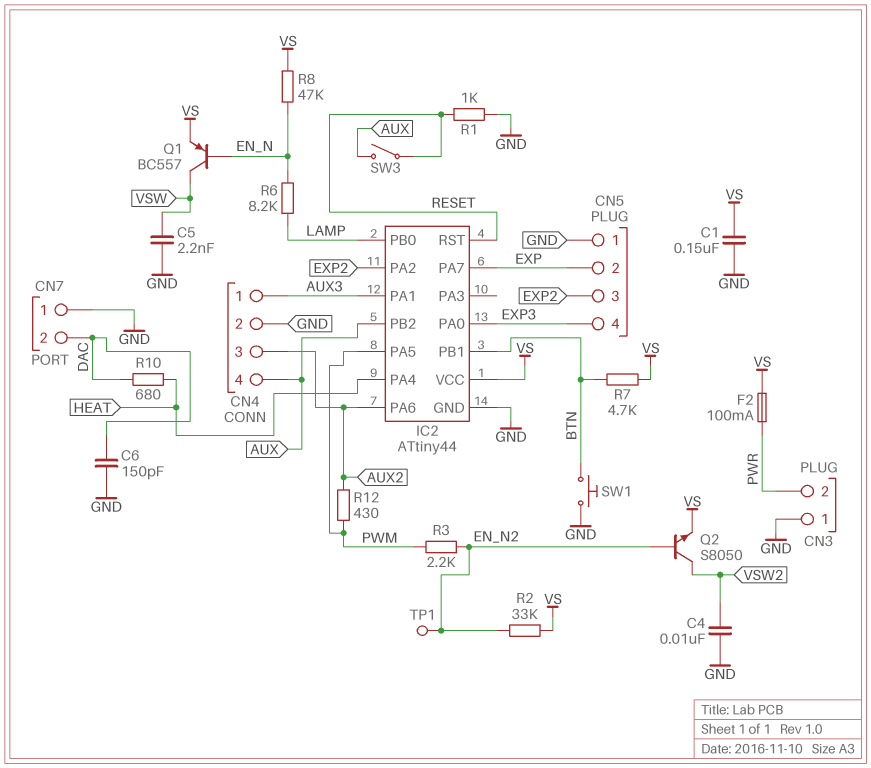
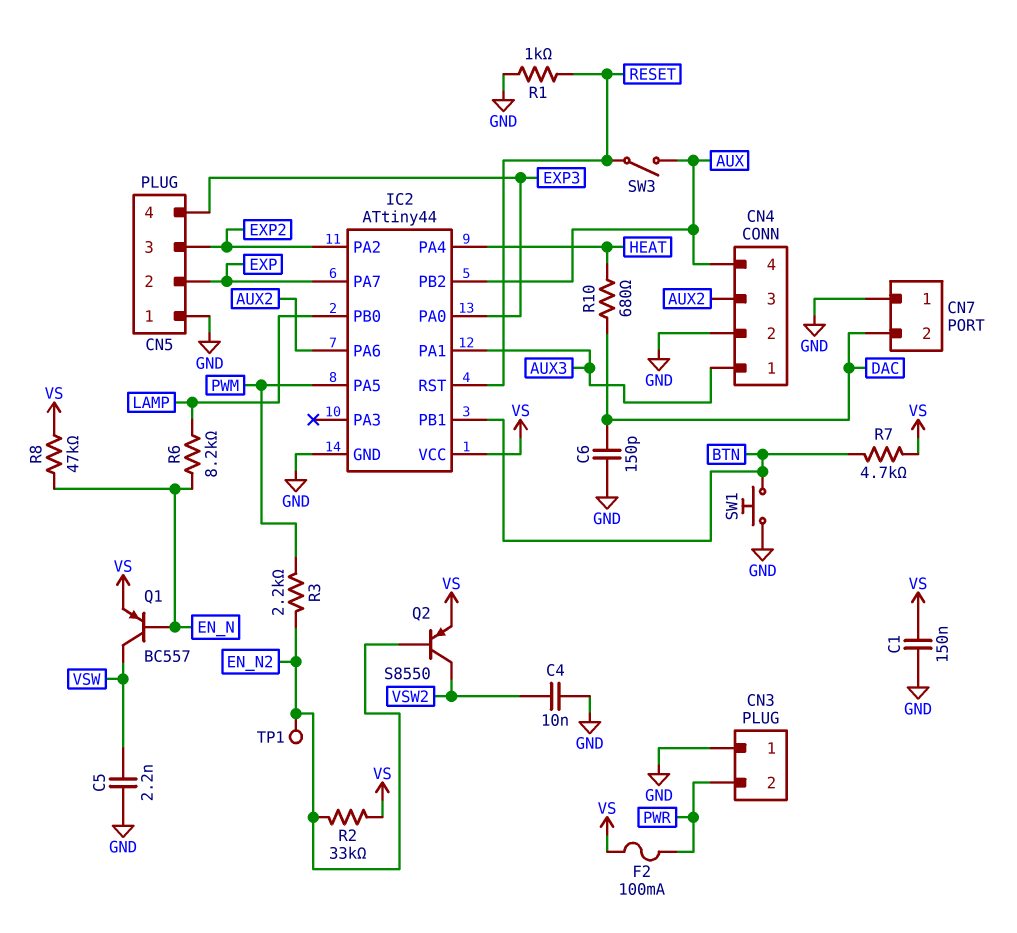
Q2: NPN S8050 (B EN_N2, C VSW2, E VS) -> PNP S8550 (B EN_N2, C VSW2, E VS)
R12: 430 (AUX2, PWM) -> none

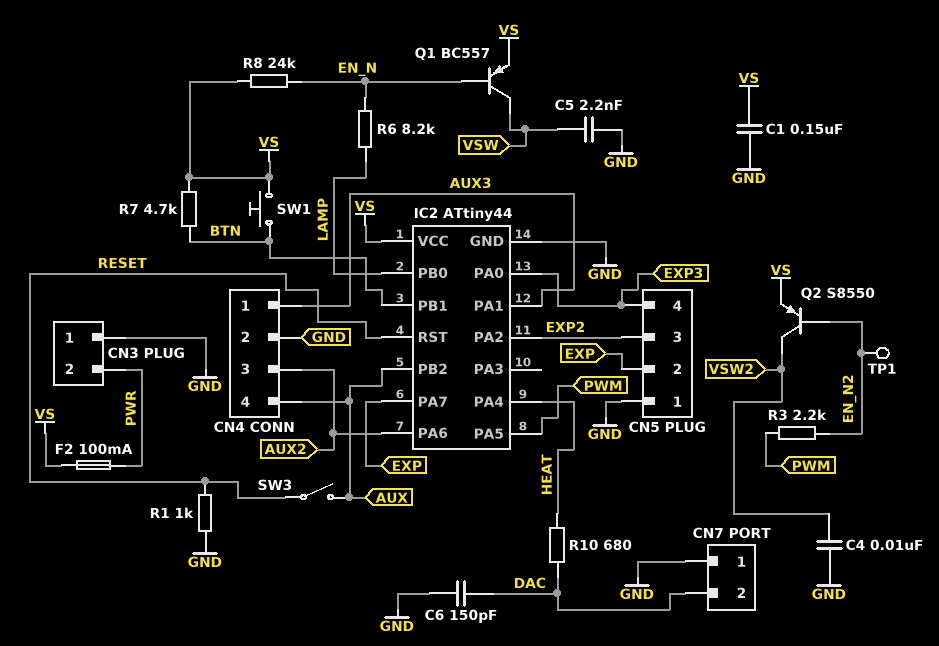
R2: 33k (EN_N2, VS) -> none
R8: 47k (EN_N, VS) -> 24k (EN_N, VS)
SW1: button (BTN, GND) -> button (BTN, VS)

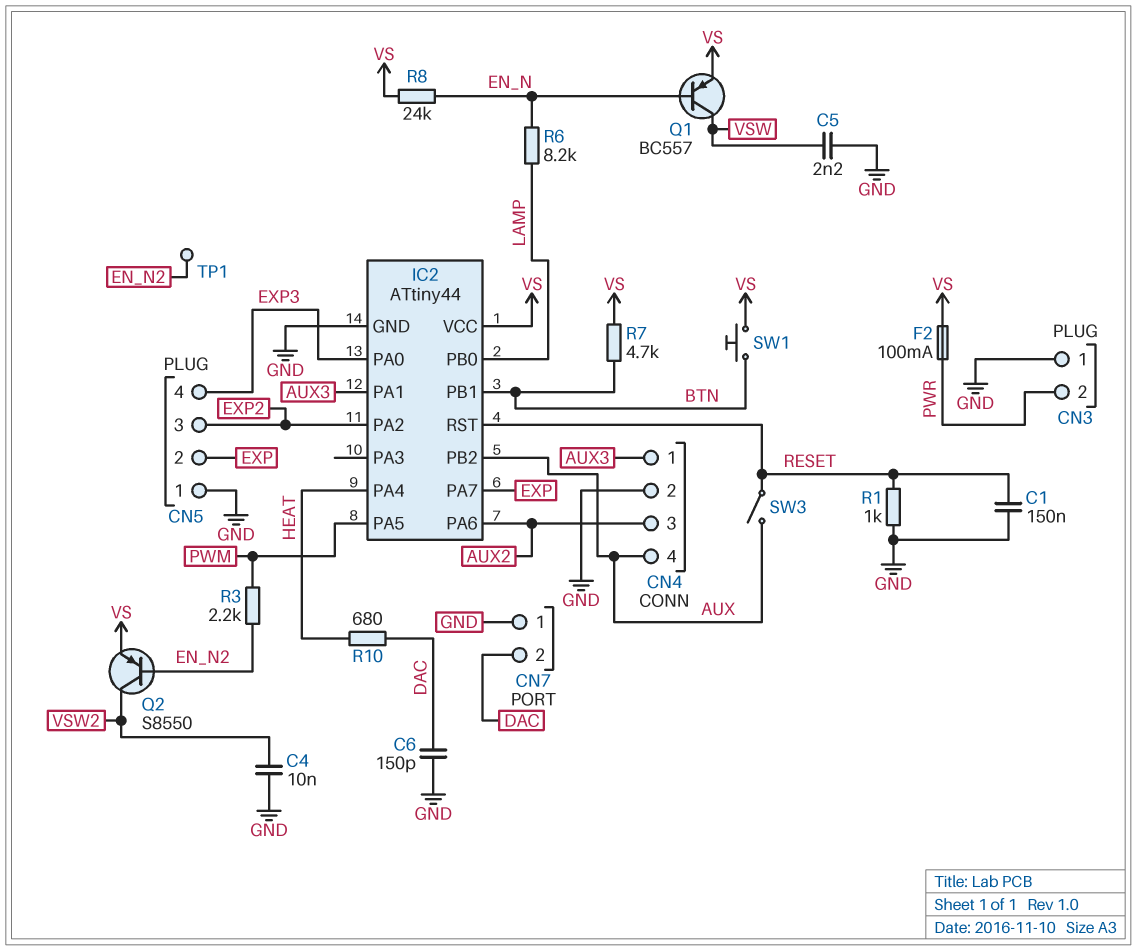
C1: 150nF (GND, VS) -> 150nF (GND, RESET)

